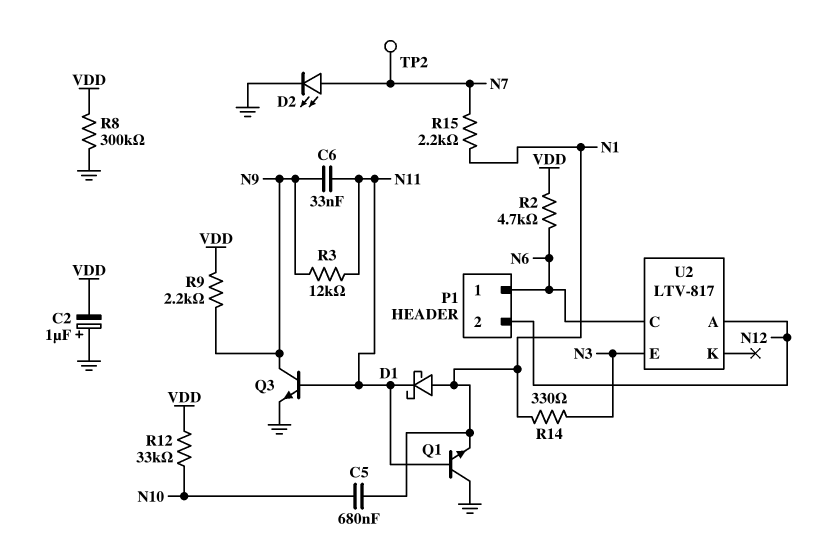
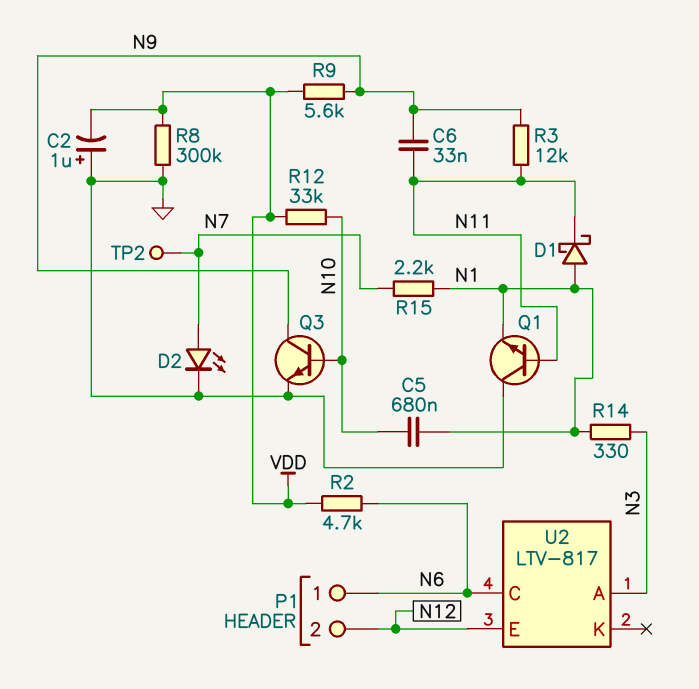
Q3: NPN (B N11, C N9, E GND) -> NPN (B N10, C N9, E GND)
R9: 2.2k (N9, VDD) -> 5.6k (N9, VDD)
U2 pin A: N12 -> N3
U2 pin E: N3 -> N12

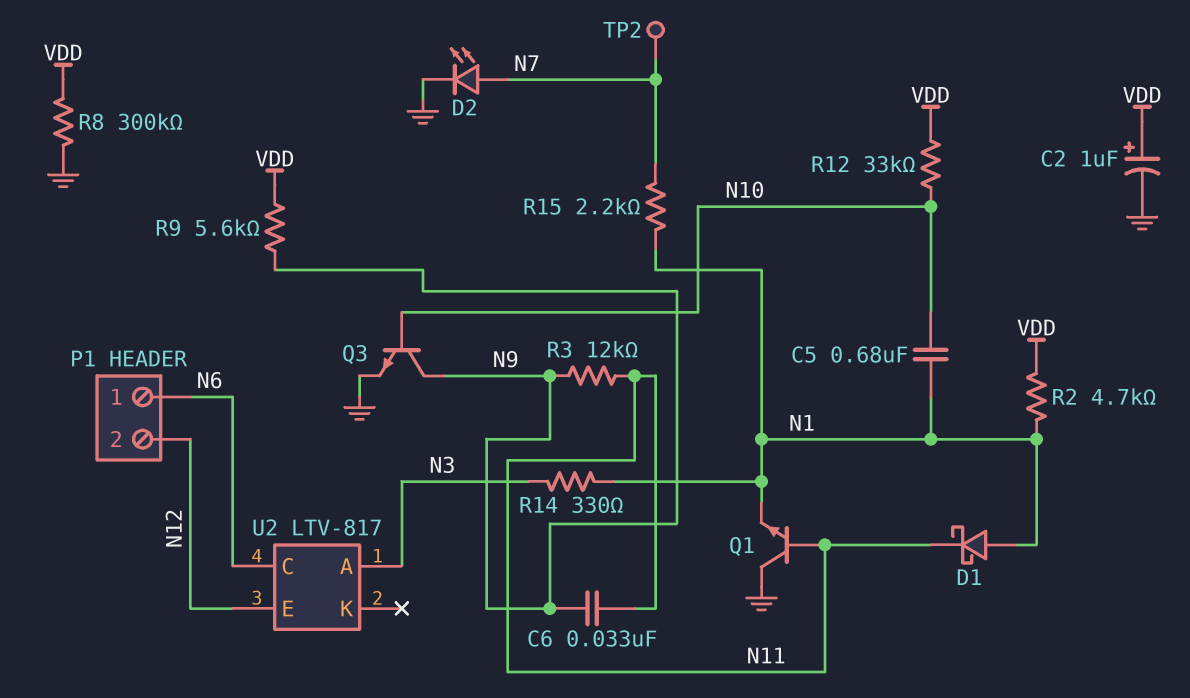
C2: 1uF (plus GND, minus VDD) -> 1uF (plus VDD, minus GND)
R2: 4.7k (N6, VDD) -> 4.7k (N1, VDD)

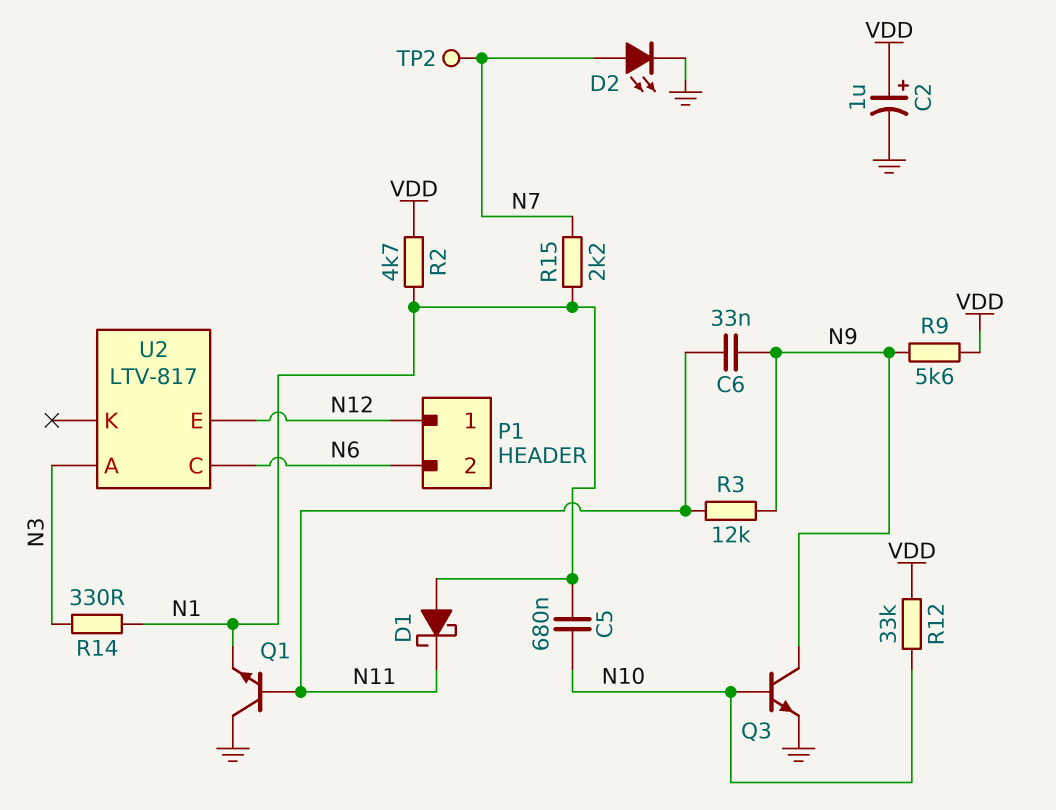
P1 pin 1: N6 -> N12
P1 pin 2: N12 -> N6
R8: 300k (GND, VDD) -> none

